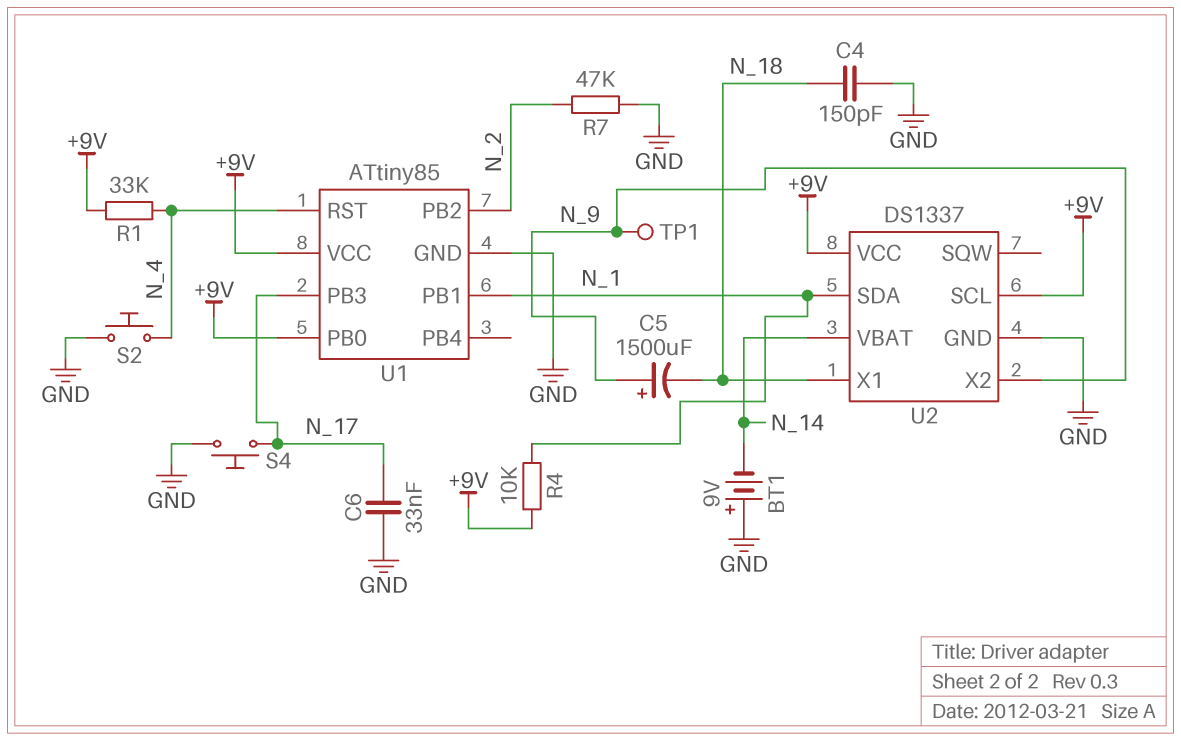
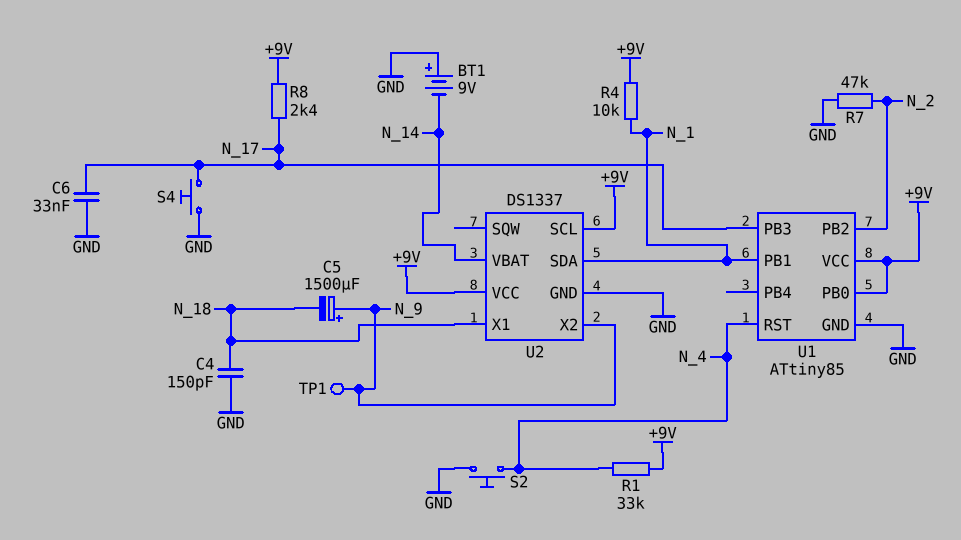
R8: none -> 2.4k (+9V, N_17)

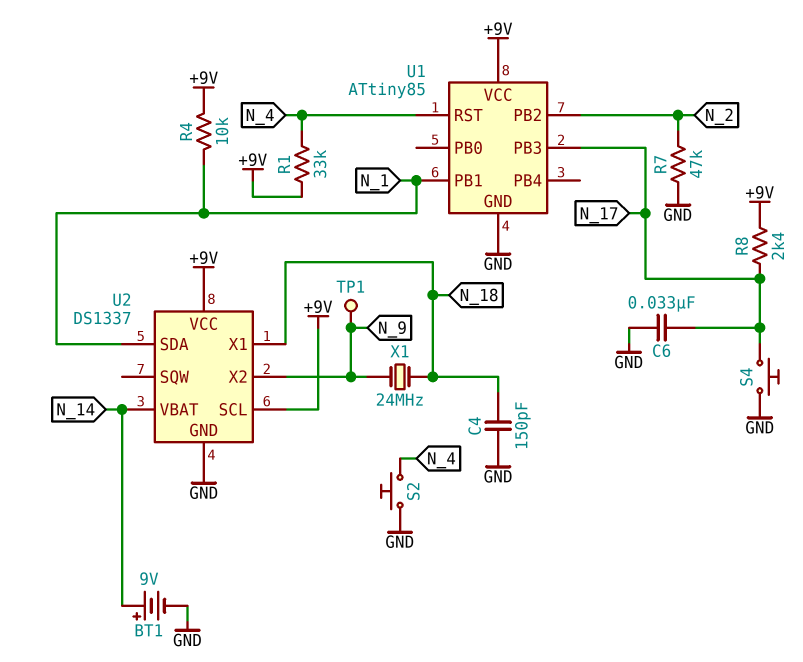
BT1: 9V (plus GND, minus N_14) -> 9V (plus N_14, minus GND)
C5: 1500uF (plus N_9, minus N_18) -> none
U1 pin PB0: +9V -> none
X1: none -> 24MHz (N_9, N_18)

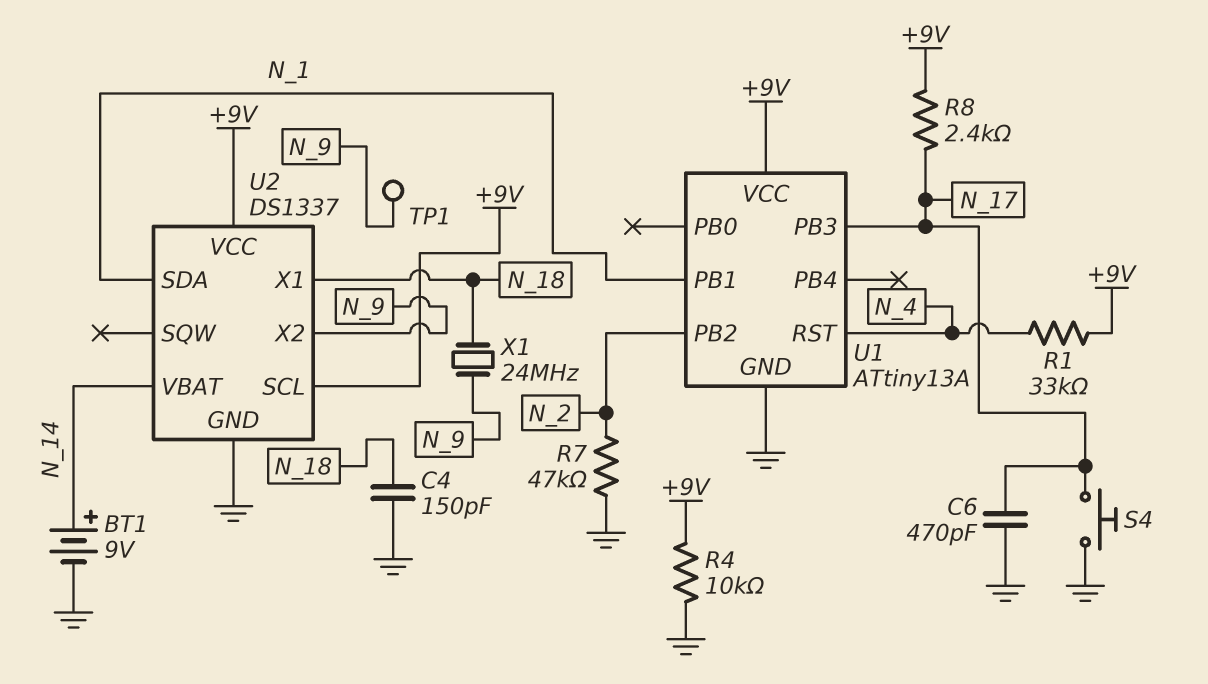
C6: 33nF (GND, N_17) -> 470pF (GND, N_17)
R4: 10k (+9V, N_1) -> 10k (+9V, GND)
S2: button (GND, N_4) -> none
U1: ATtiny85 -> ATtiny13A

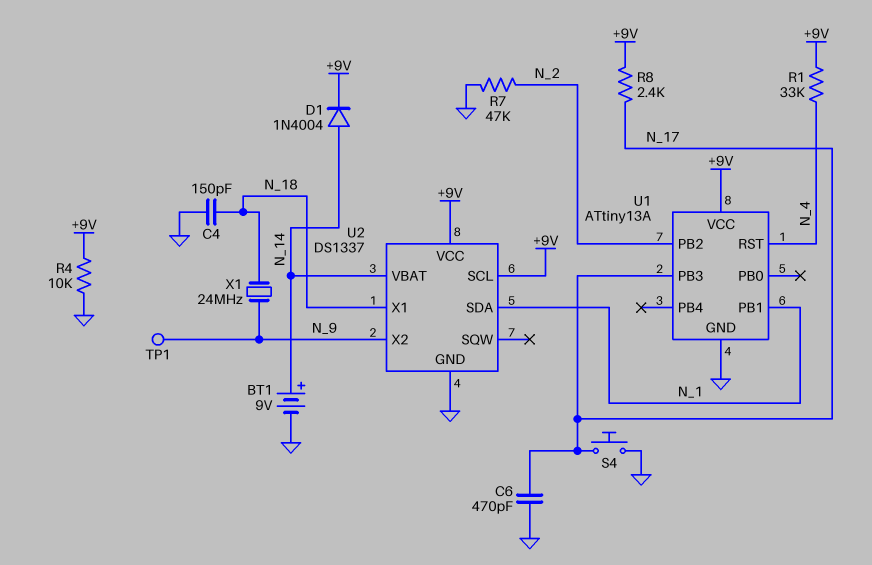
D1: none -> diode 1N4004 (A N_14, K +9V)

